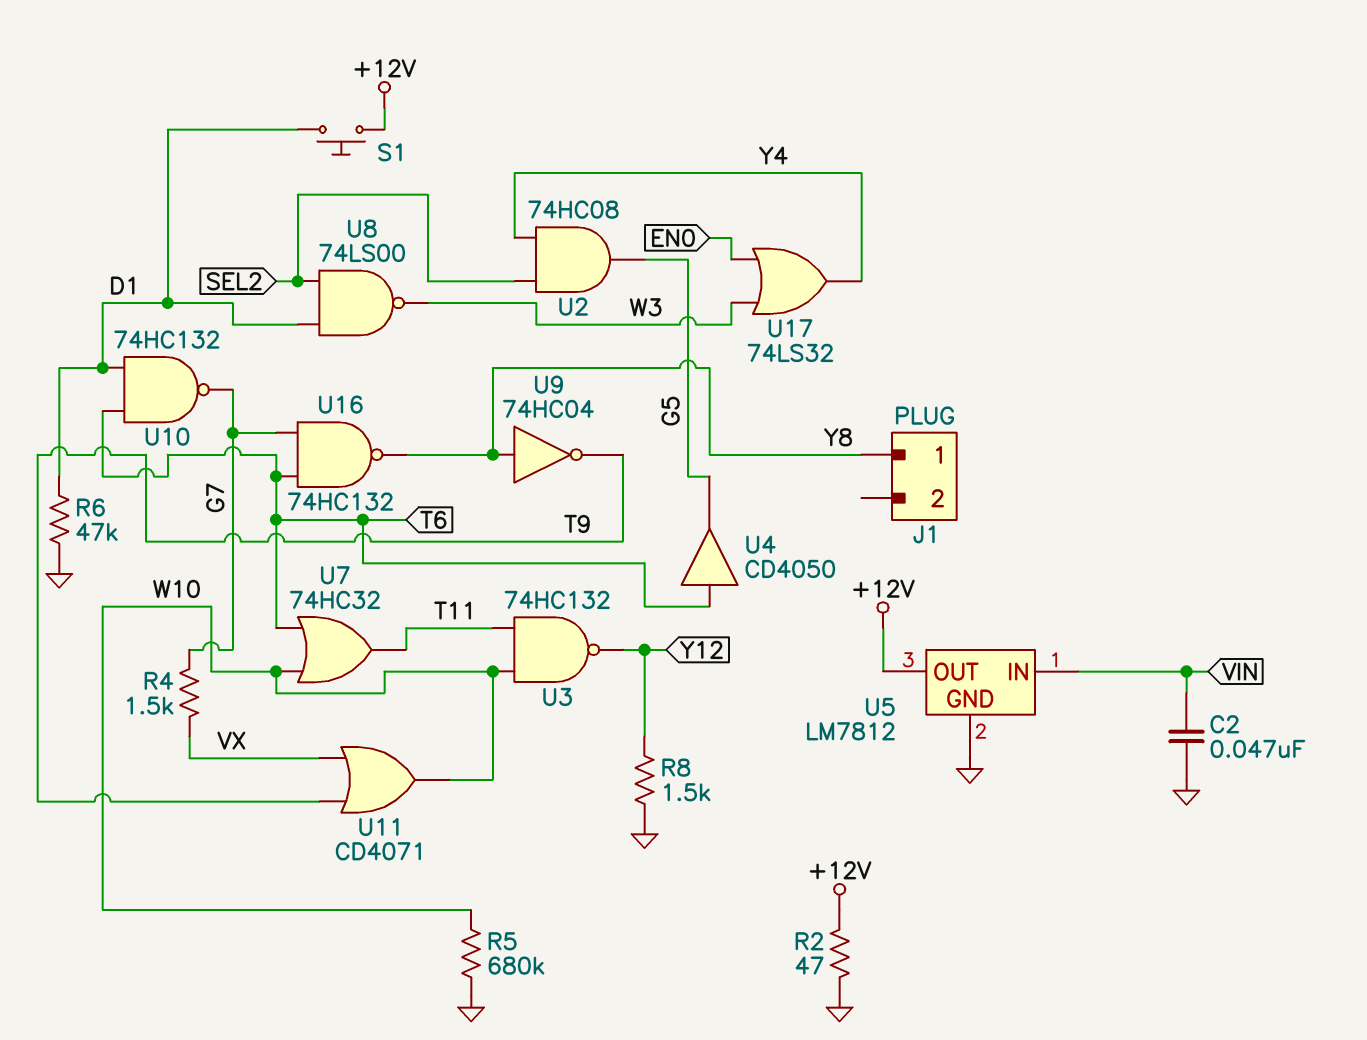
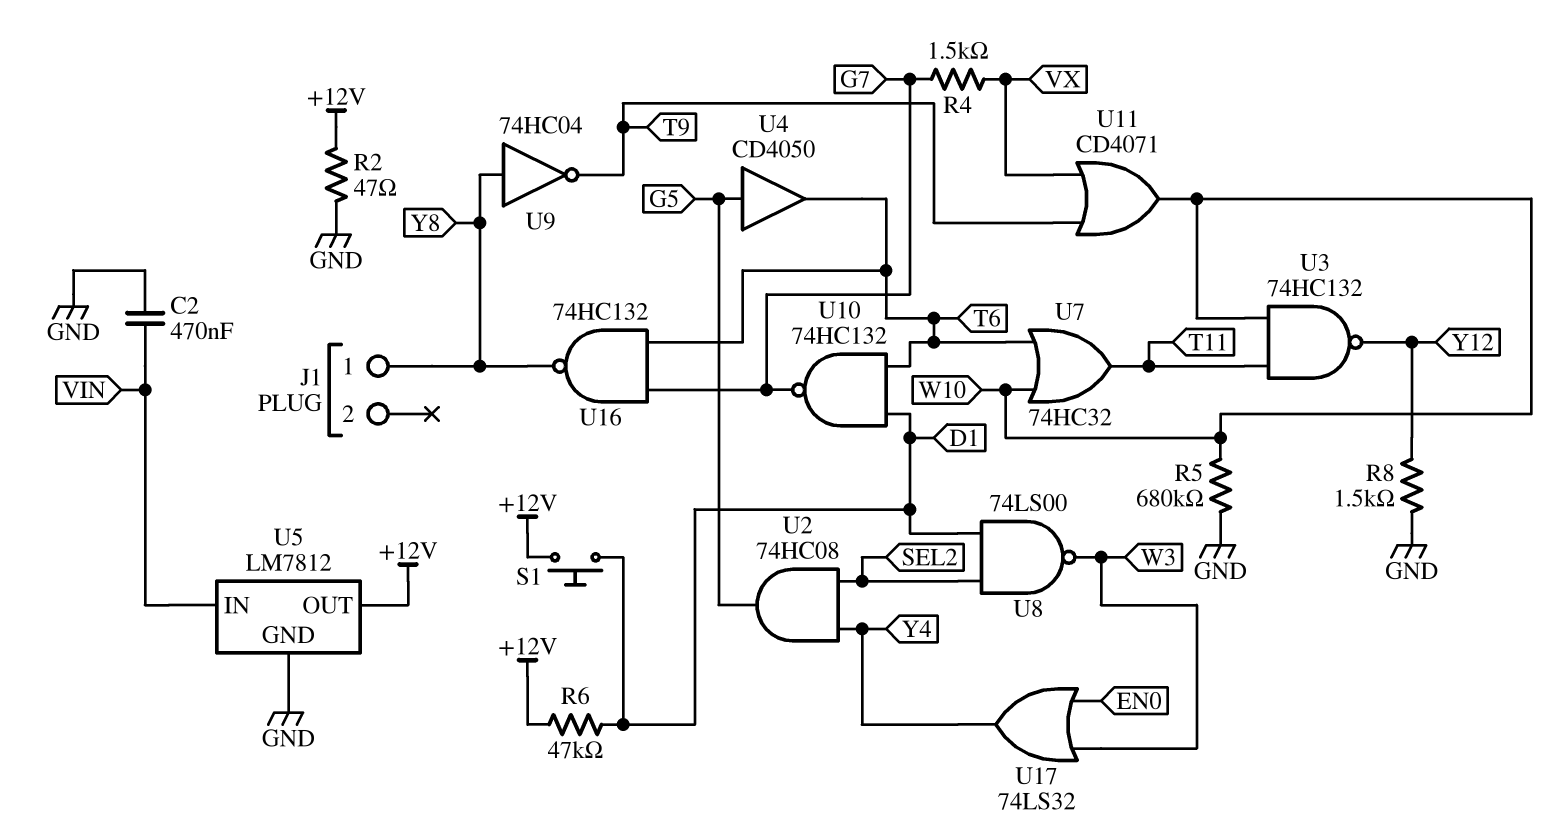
C2: 47nF (GND, VIN) -> 470nF (GND, VIN)
R6: 47k (D1, GND) -> 47k (+12V, D1)
U4: buffer CD4050 (in T6, out G5) -> buffer CD4050 (in G5, out T6)

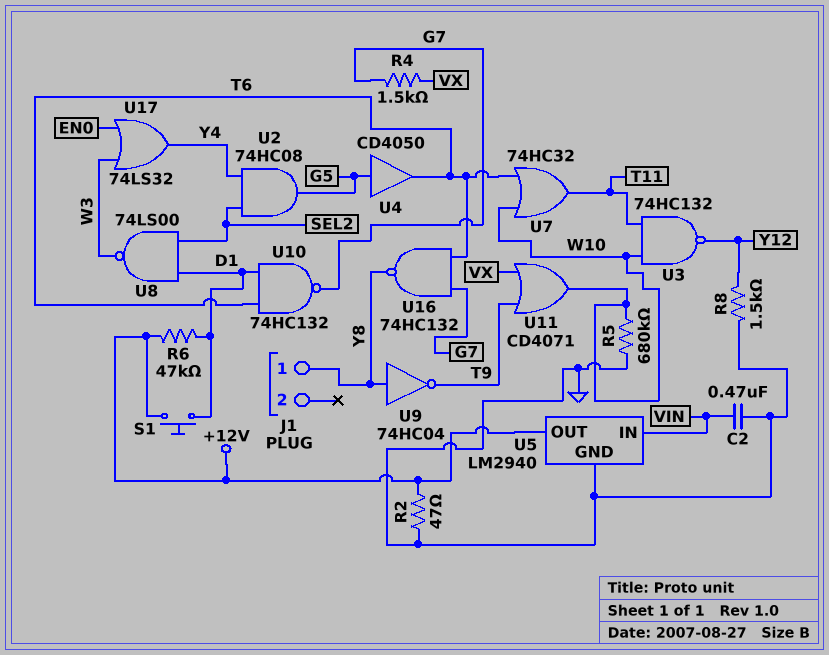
U5: LM7812 -> LM2940

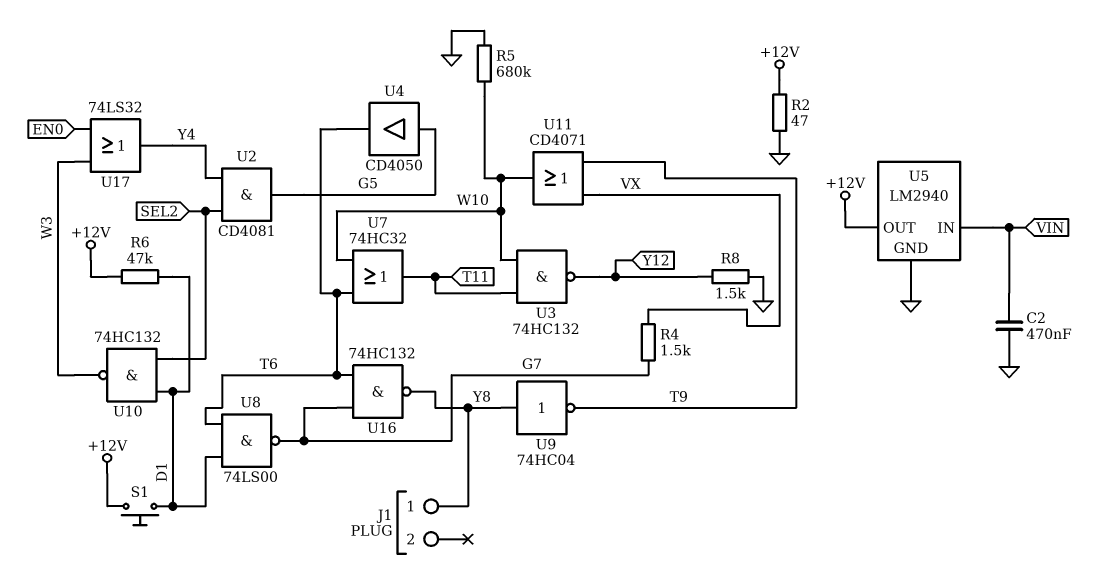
U2: AND 74HC08 (in SEL2, in Y4, out G5) -> AND CD4081 (in SEL2, in Y4, out G5)
U8: NAND 74LS00 (in D1, in SEL2, out W3) -> NAND 74LS00 (in D1, in T6, out G7)
U10: NAND 74HC132 (in D1, in T6, out G7) -> NAND 74HC132 (in D1, in SEL2, out W3)

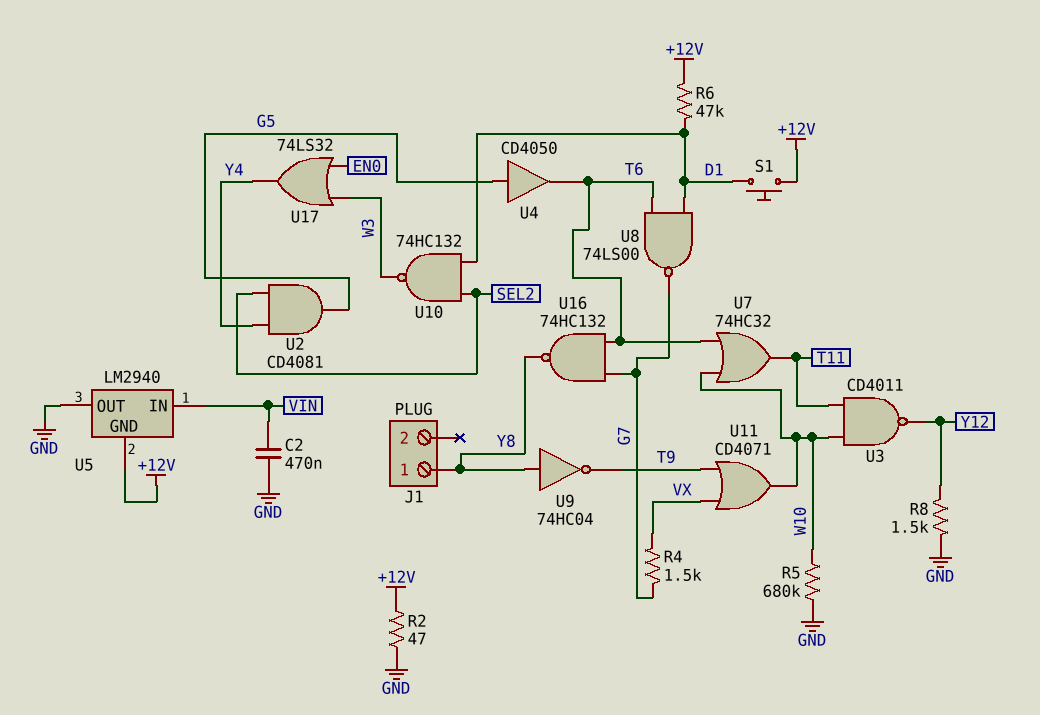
U3: NAND 74HC132 (in T11, in W10, out Y12) -> NAND CD4011 (in T11, in W10, out Y12)
U5 pin GND: GND -> +12V
U5 pin OUT: +12V -> GND

